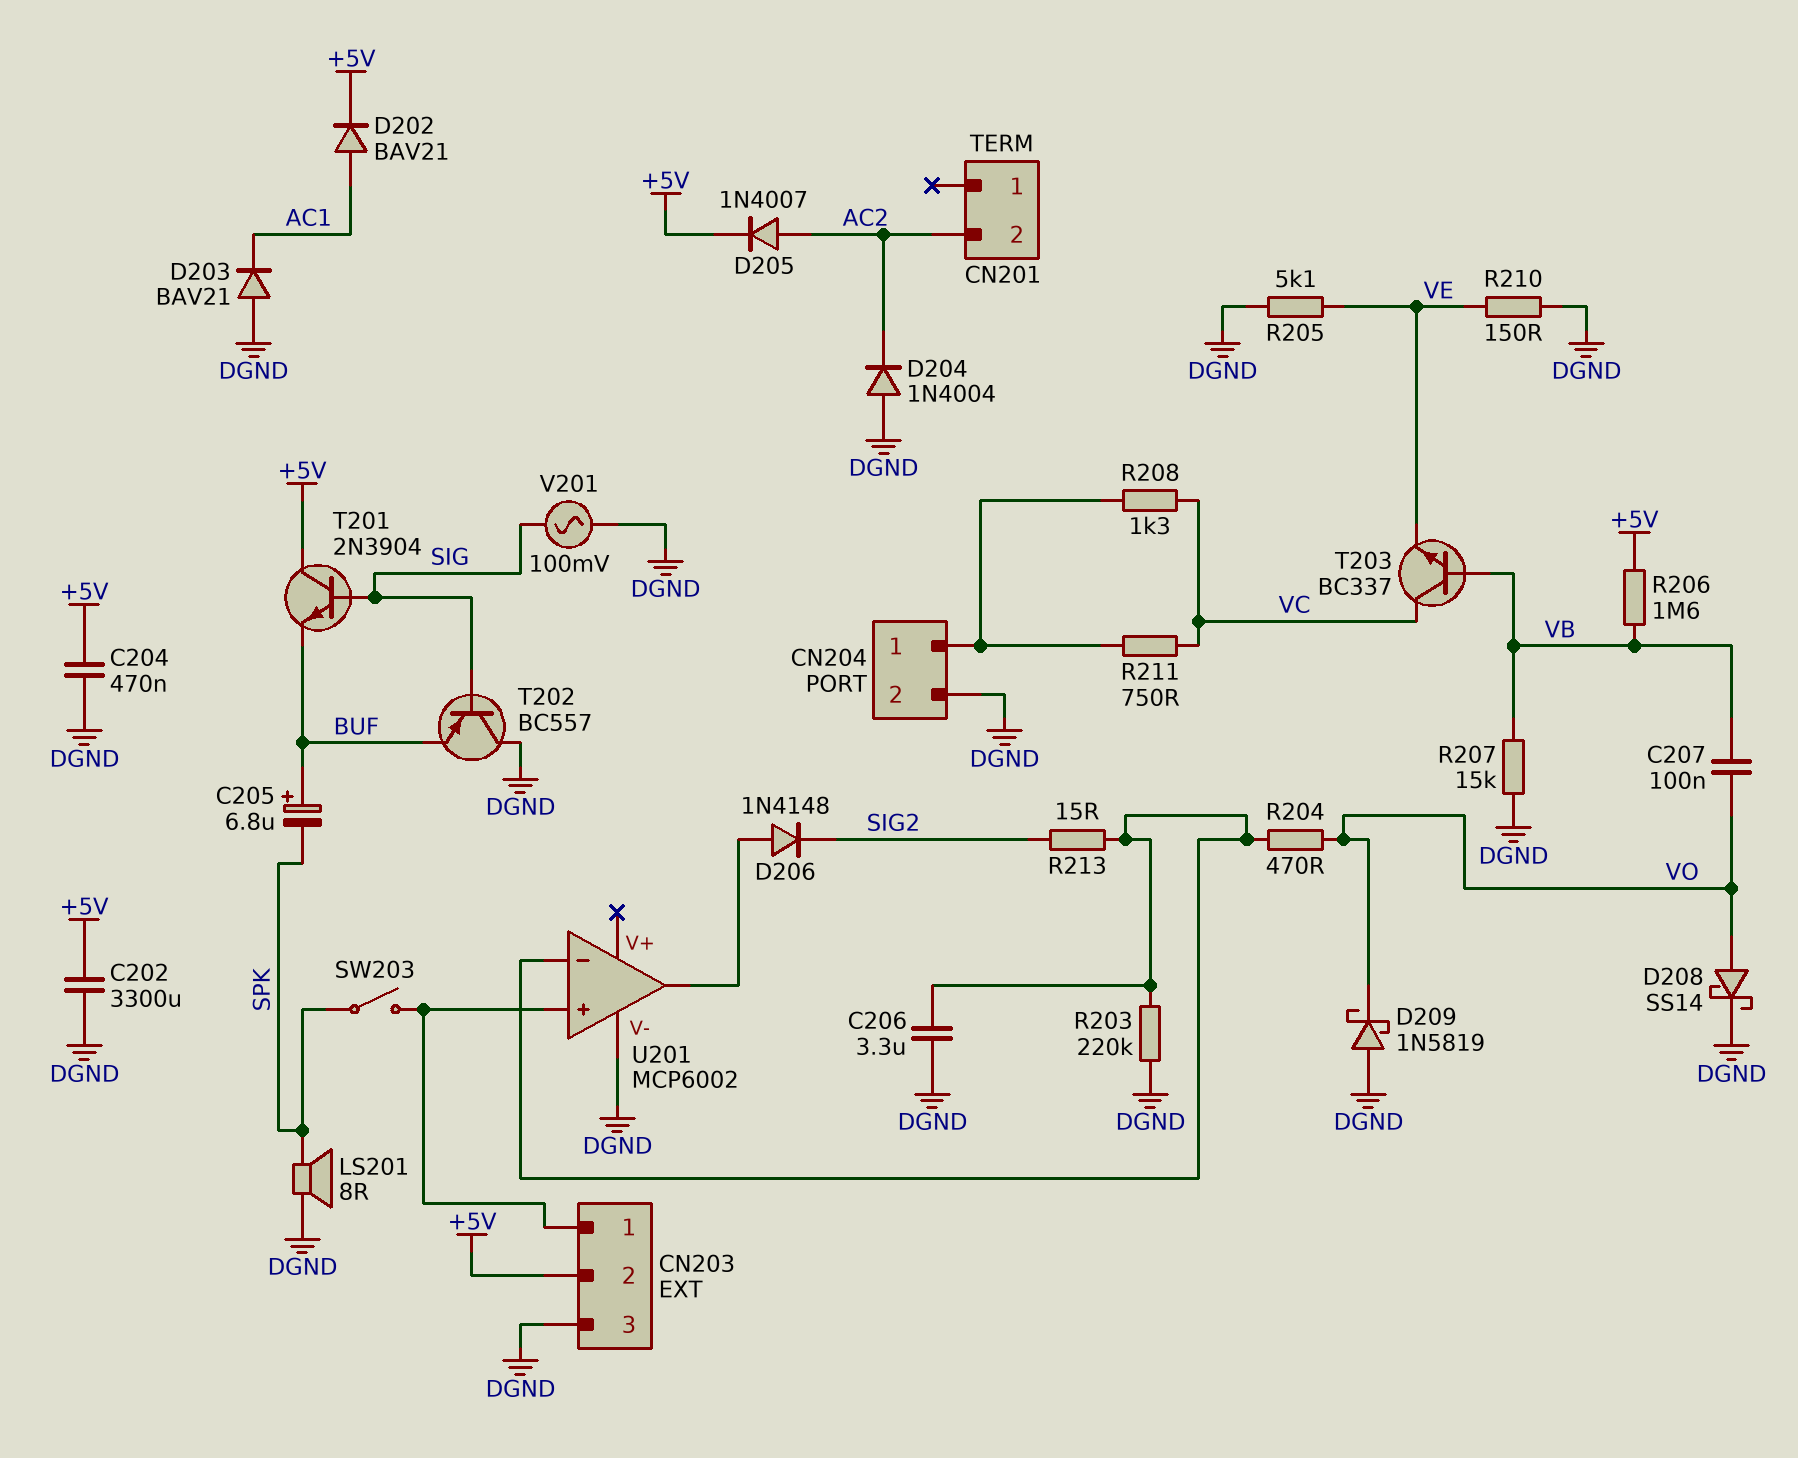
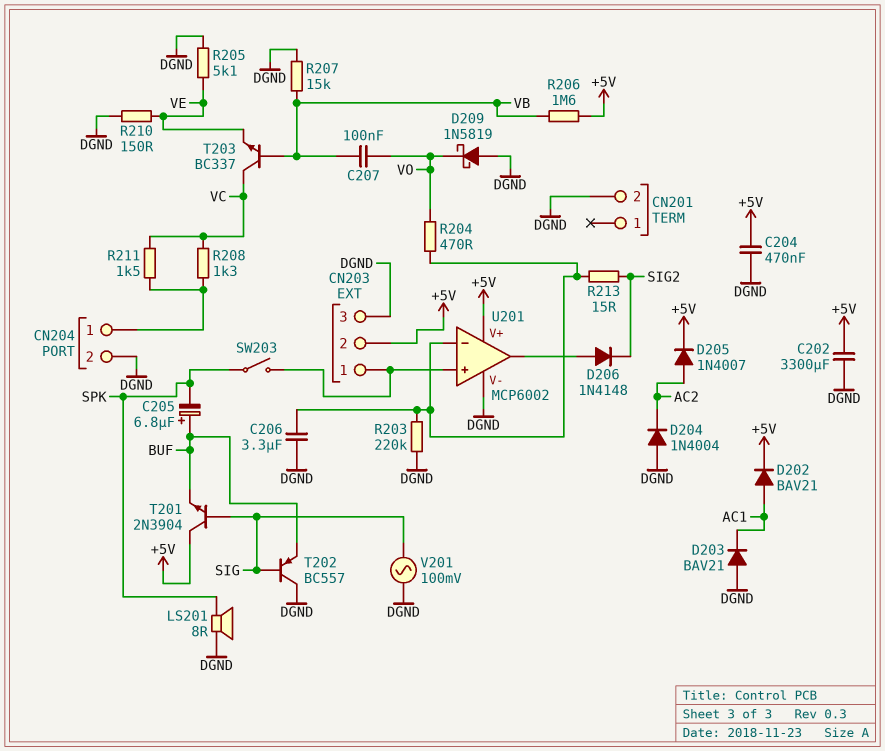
CN201 pin 2: AC2 -> DGND
D208: schottky SS14 (A VO, K DGND) -> none
R211: 750 (CN204/1, VC) -> 1.5k (CN204/1, VC)
U201 pin V+: none -> +5V

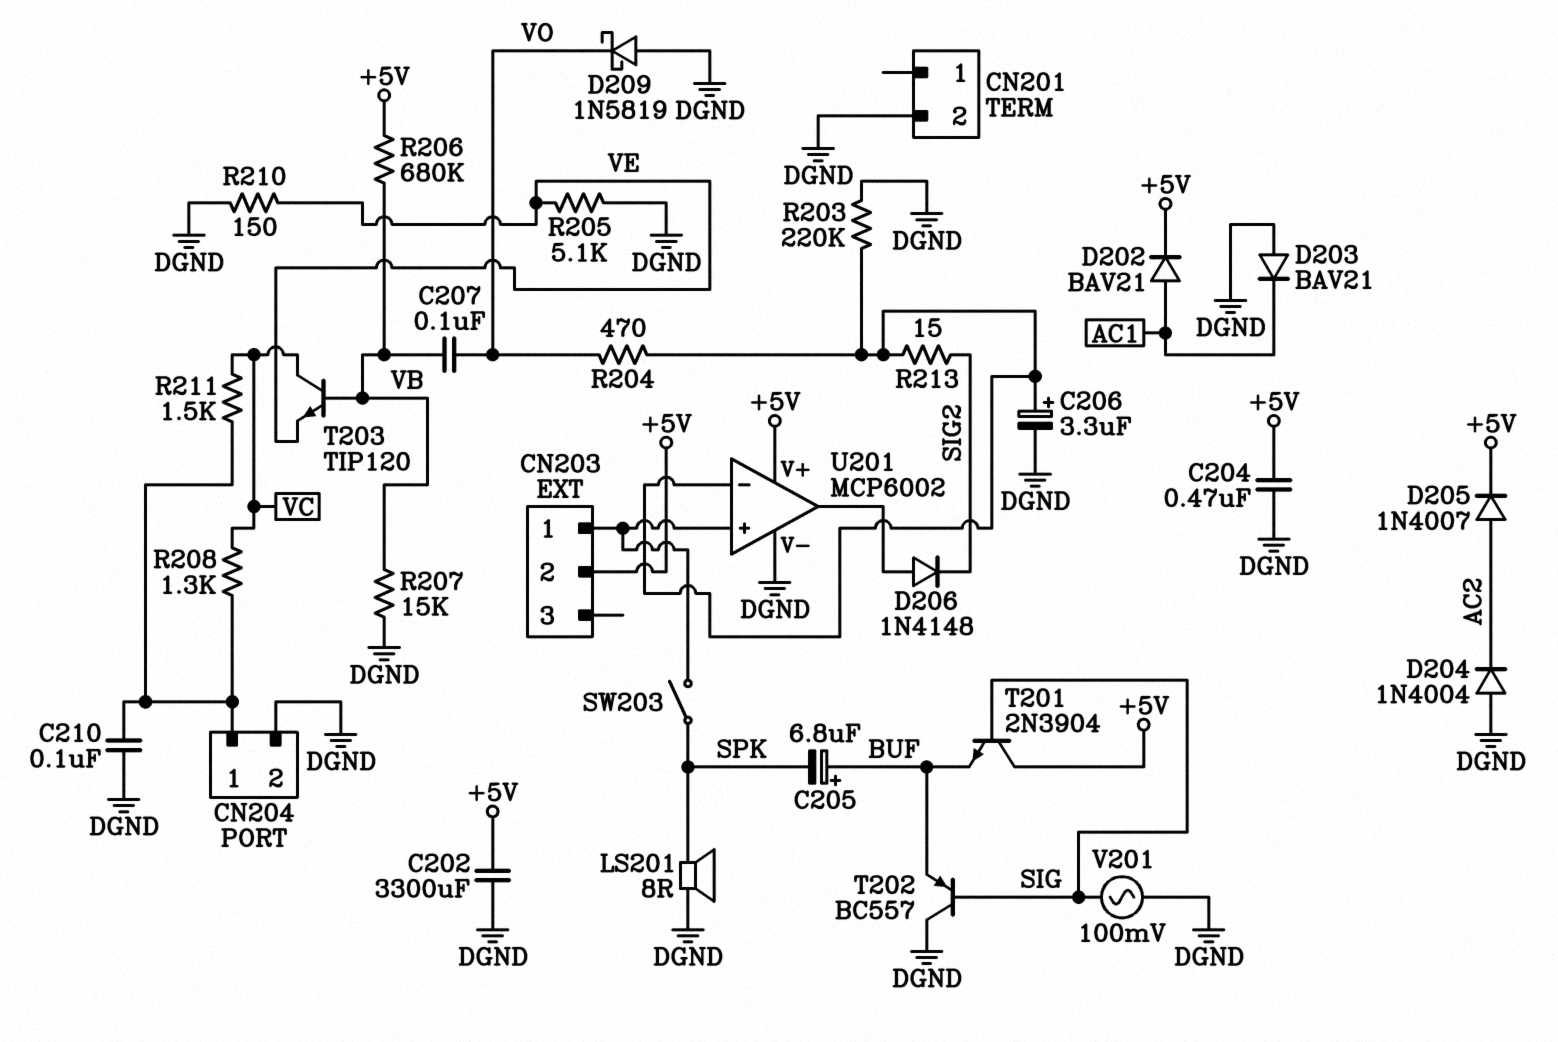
C206: 3.3uF (DGND, U201/in-) -> 3.3uF (plus U201/in-, minus DGND)
C210: none -> 100nF (CN204/1, DGND)
CN203 pin 3: DGND -> none
R206: 1.6M (+5V, VB) -> 680k (+5V, VB)
T203: NPN BC337 (B VB, C VC, E VE) -> NPN TIP120 (B VB, C VC, E VE)

